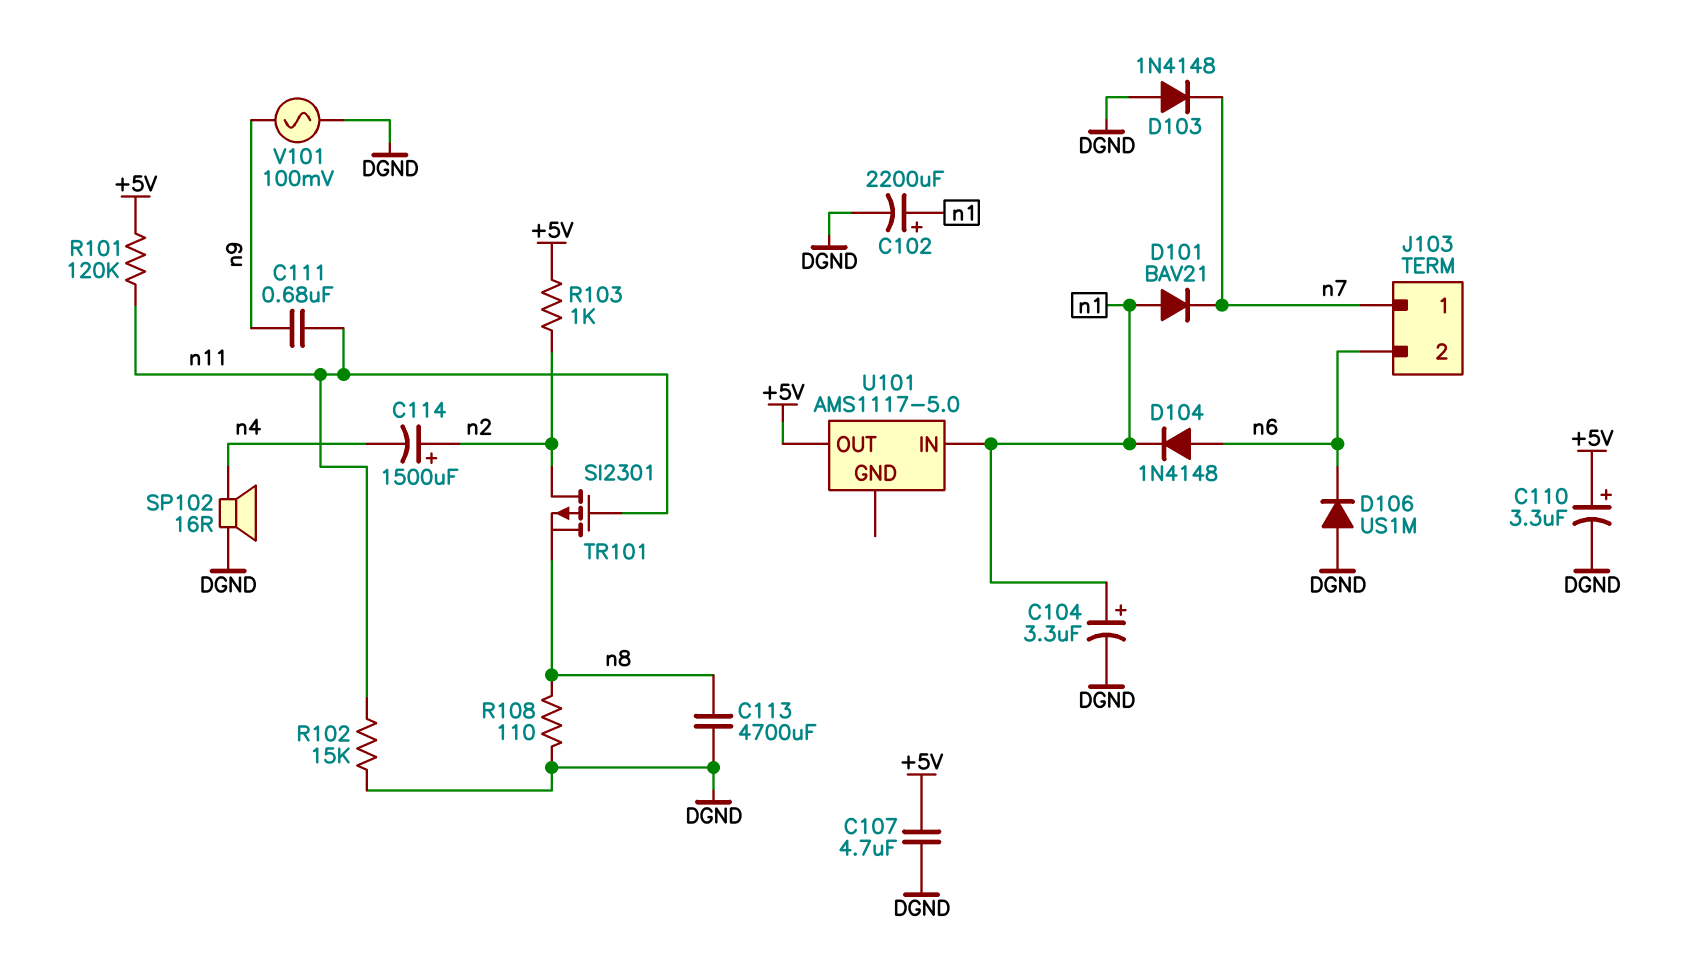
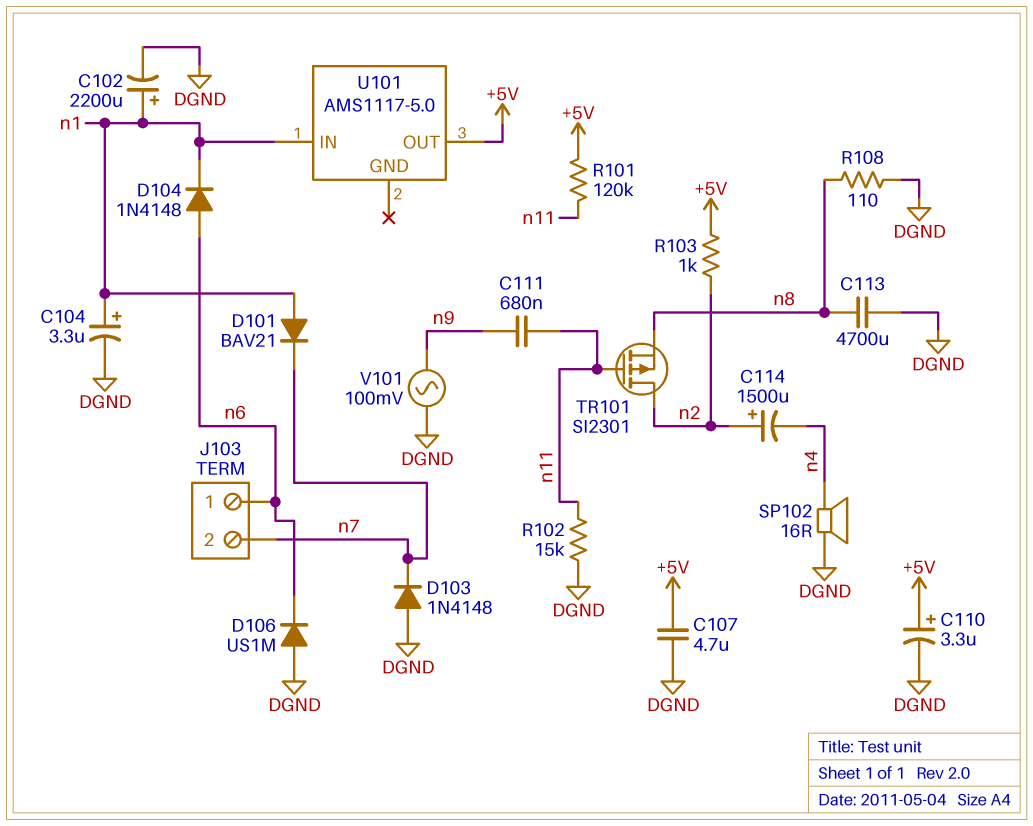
J103 pin 1: n7 -> n6
J103 pin 2: n6 -> n7

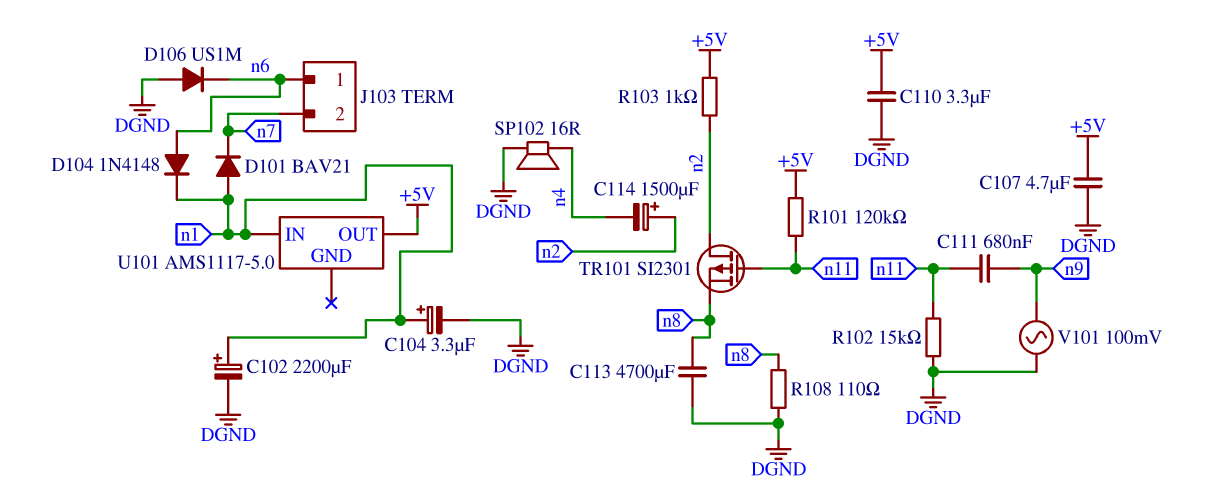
C110: 3.3uF (plus +5V, minus DGND) -> 3.3uF (+5V, DGND)
D103: diode 1N4148 (A DGND, K n7) -> none

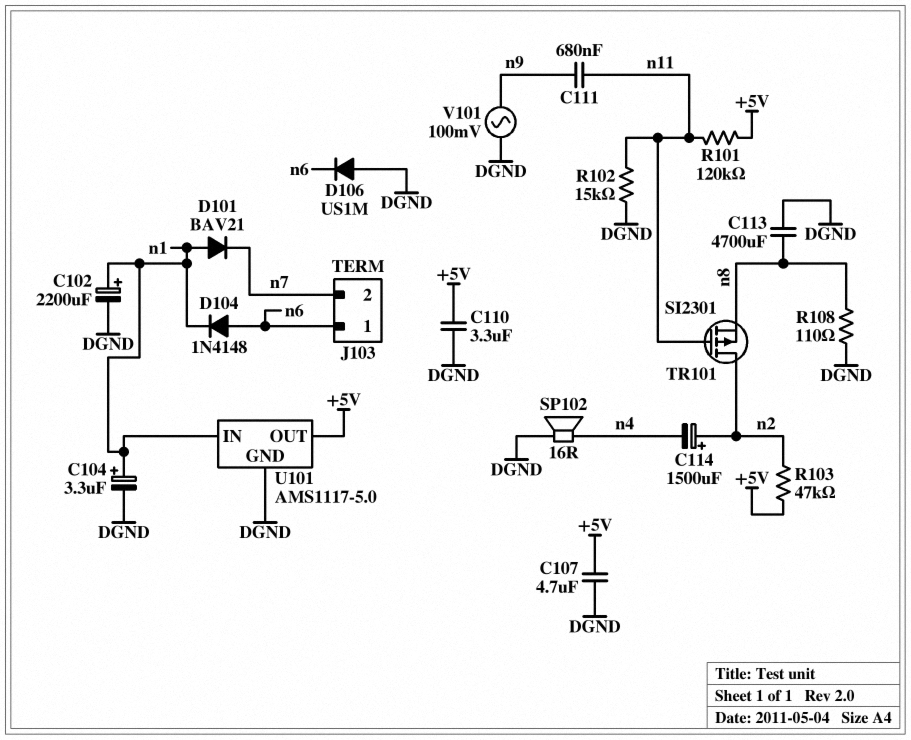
R103: 1k (+5V, n2) -> 47k (+5V, n2)
U101 pin GND: none -> DGND

